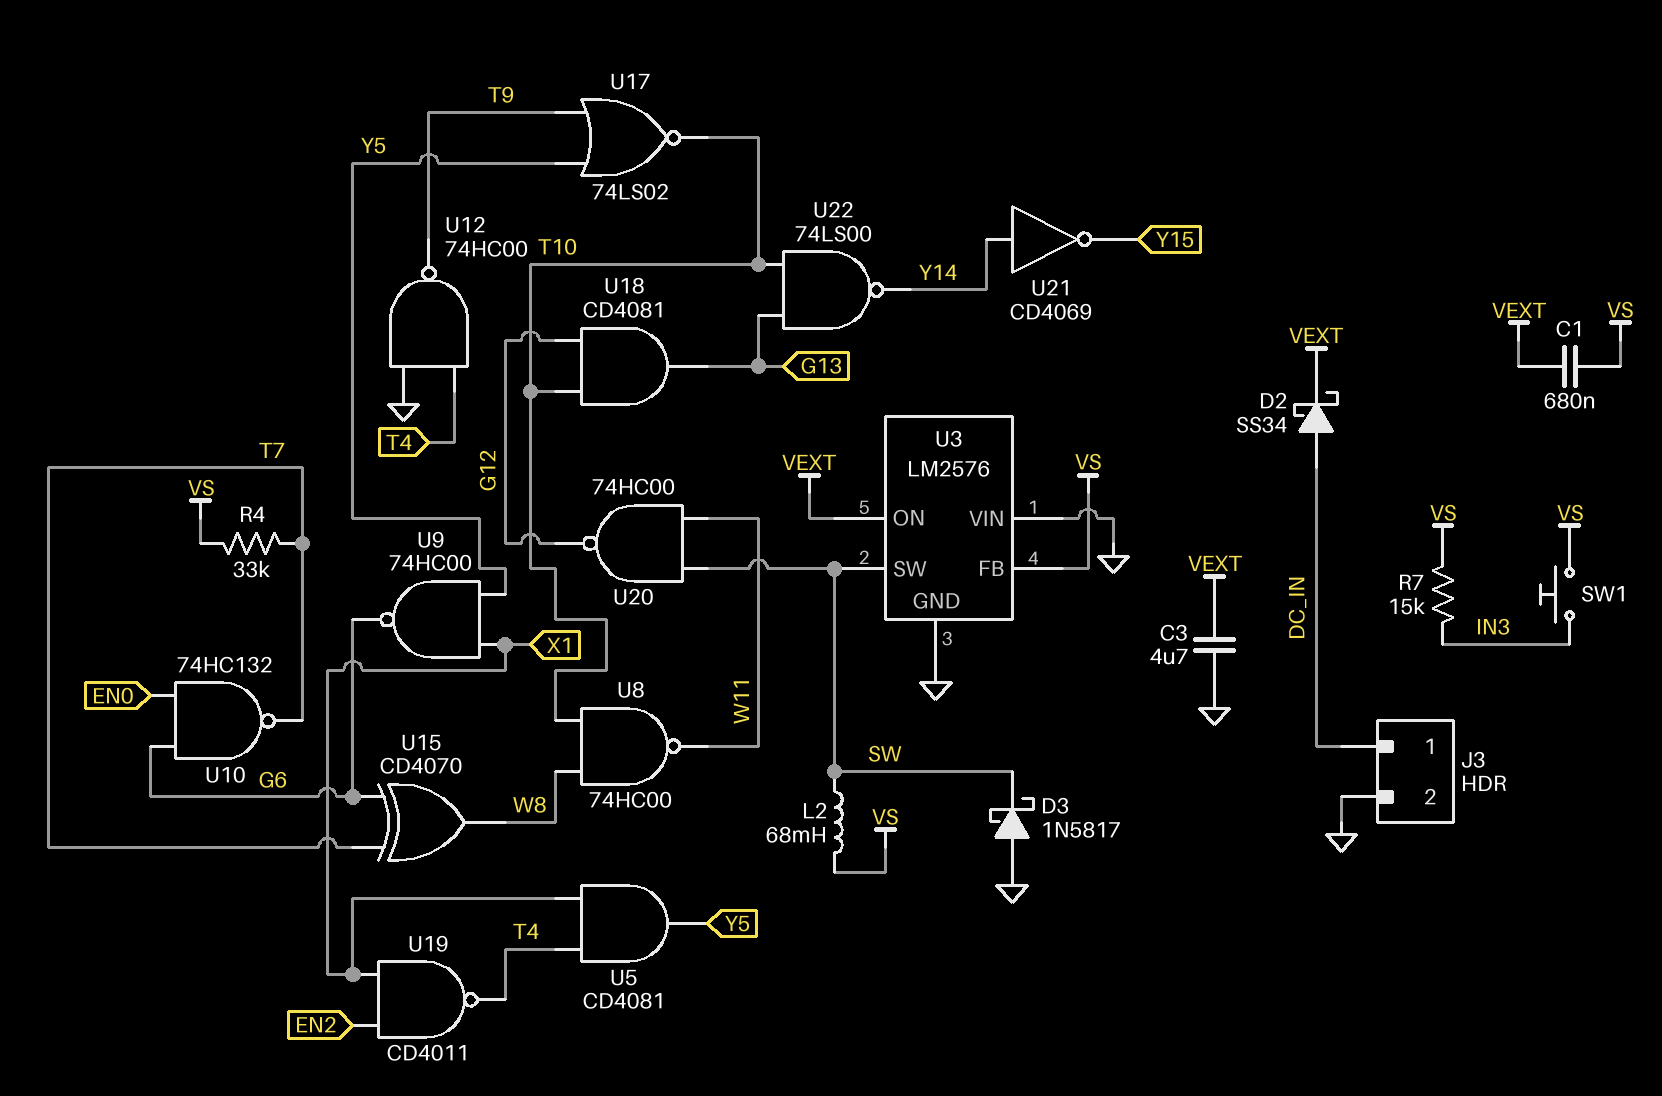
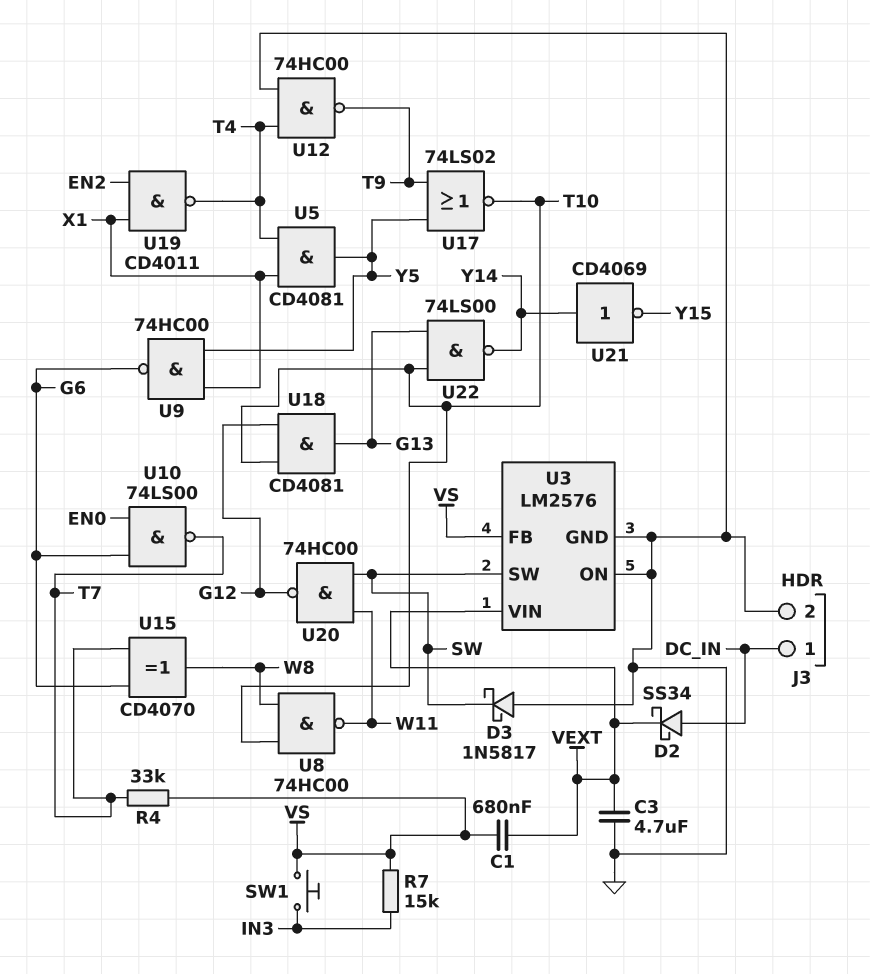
L2: 68mH (SW, VS) -> none
U3 pin ON: VEXT -> GND
U3 pin VIN: GND -> VEXT
U10: NAND 74HC132 (in EN0, in G6, out T7) -> NAND 74LS00 (in EN0, in G6, out T7)

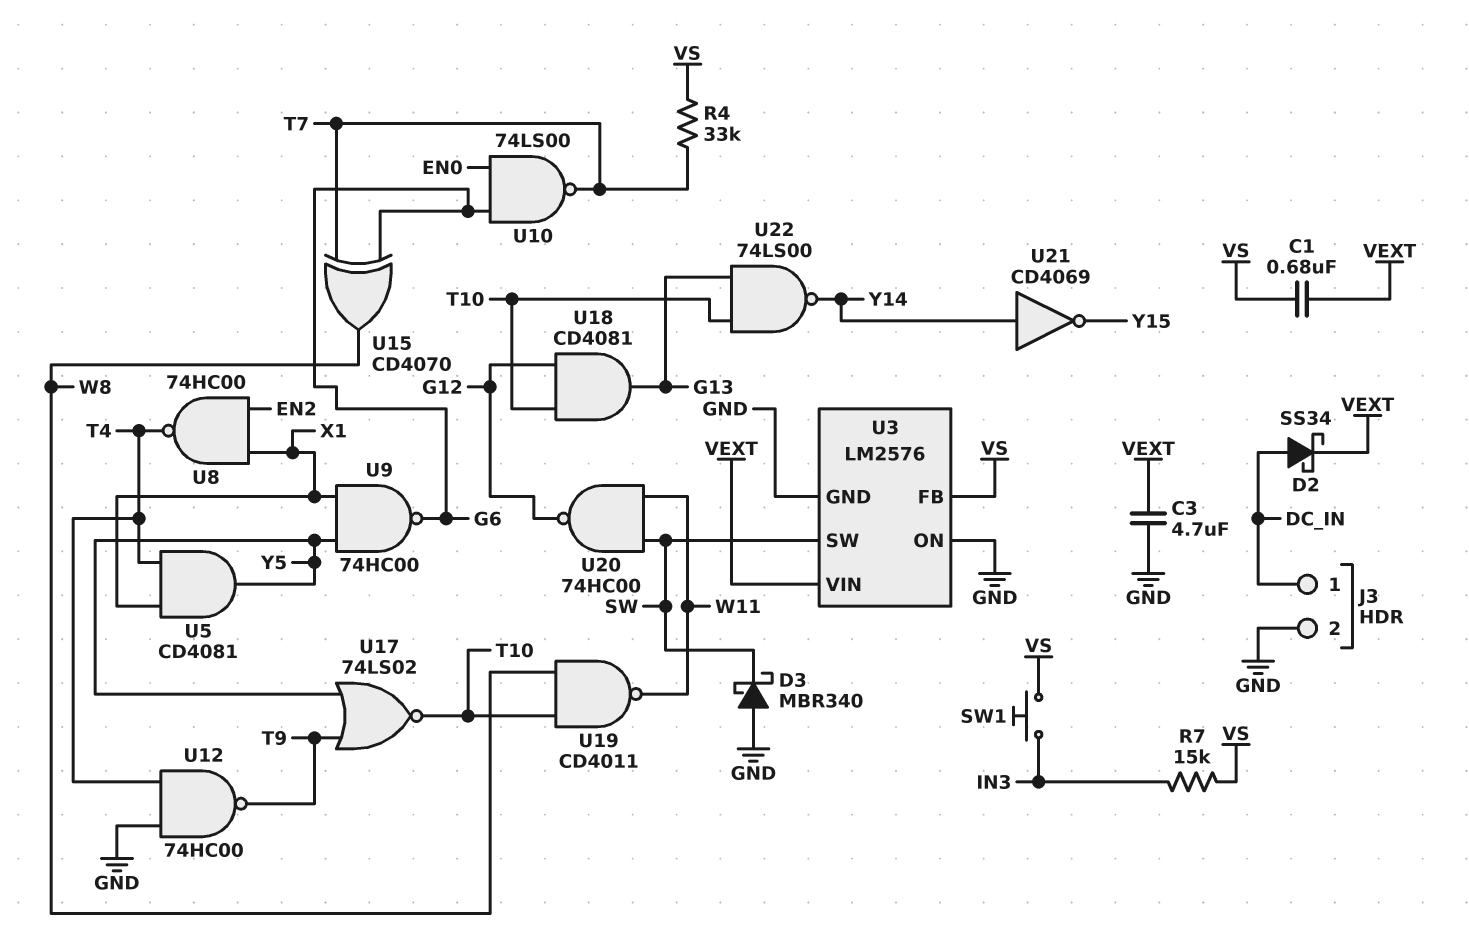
D3: schottky 1N5817 (A GND, K SW) -> schottky MBR340 (A GND, K SW)
U8: NAND 74HC00 (in T10, in W8, out W11) -> NAND 74HC00 (in EN2, in X1, out T4)
U19: NAND CD4011 (in EN2, in X1, out T4) -> NAND CD4011 (in T10, in W8, out W11)

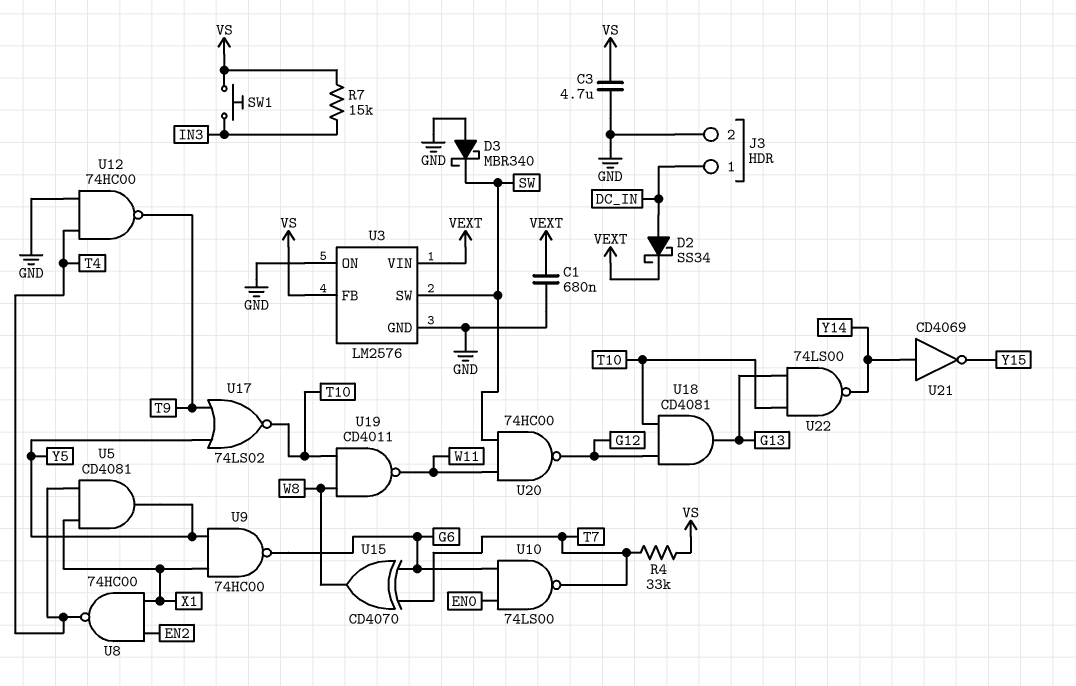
C1: 680nF (VEXT, VS) -> 680nF (GND, VEXT)
C3: 4.7uF (GND, VEXT) -> 4.7uF (GND, VS)

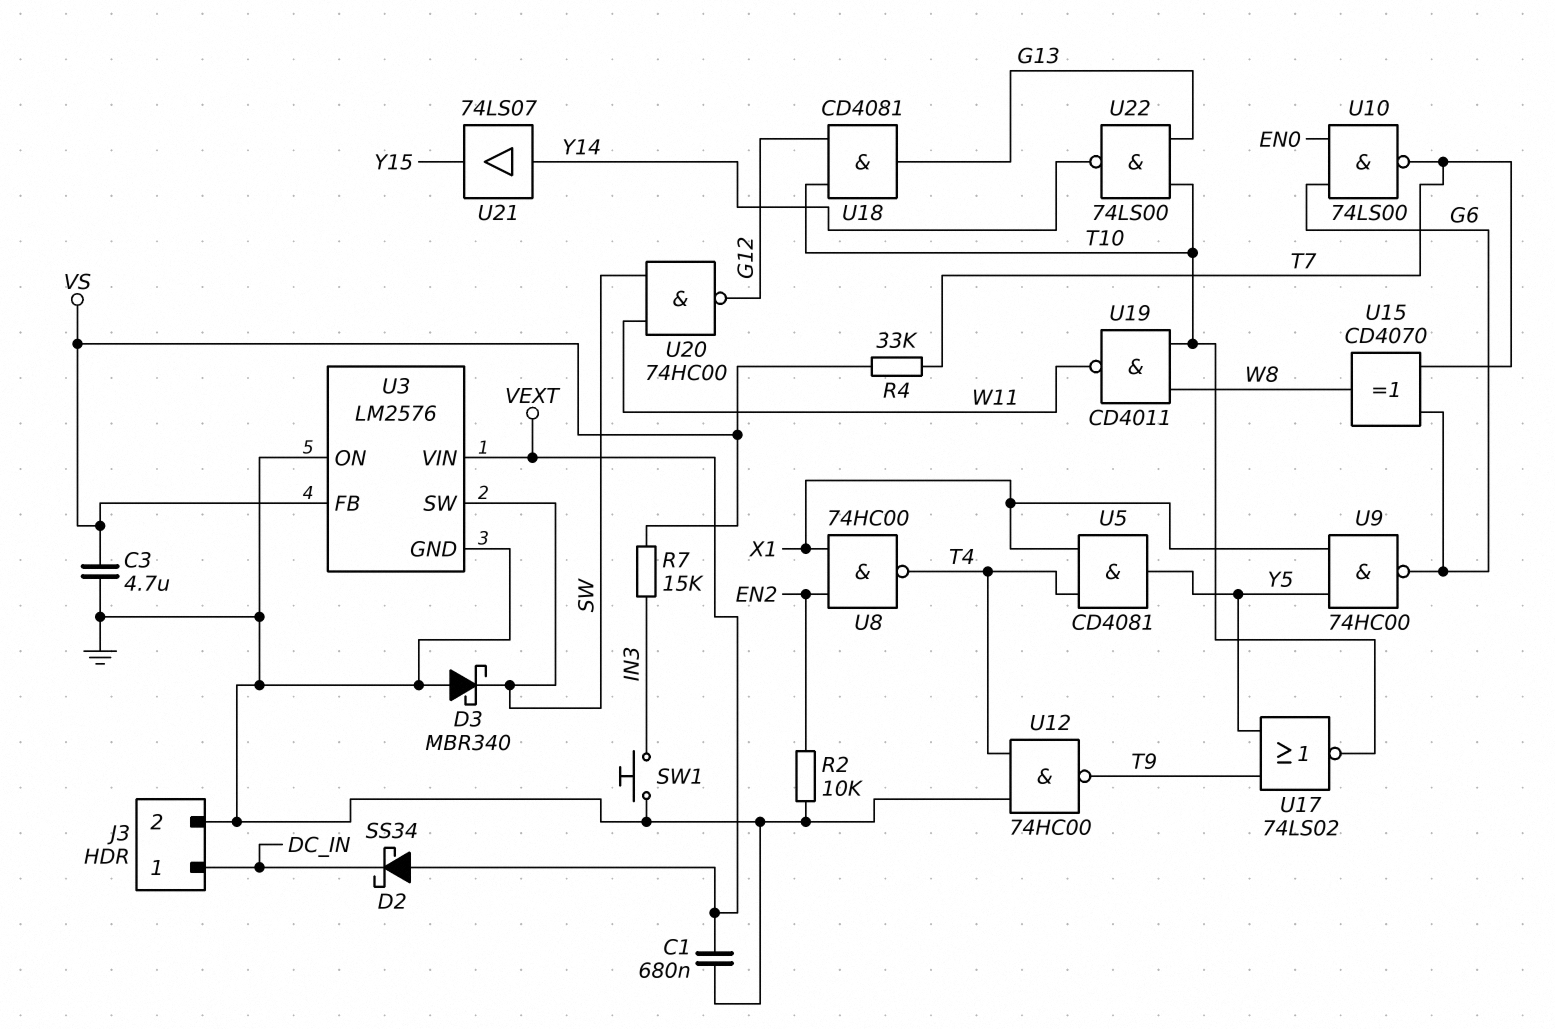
D2: schottky SS34 (A DC_IN, K VEXT) -> schottky SS34 (A VEXT, K DC_IN)
R2: none -> 10k (EN2, GND)
SW1: button (IN3, VS) -> button (GND, IN3)
U21: NOT CD4069 (in Y14, out Y15) -> buffer 74LS07 (in Y14, out Y15)

